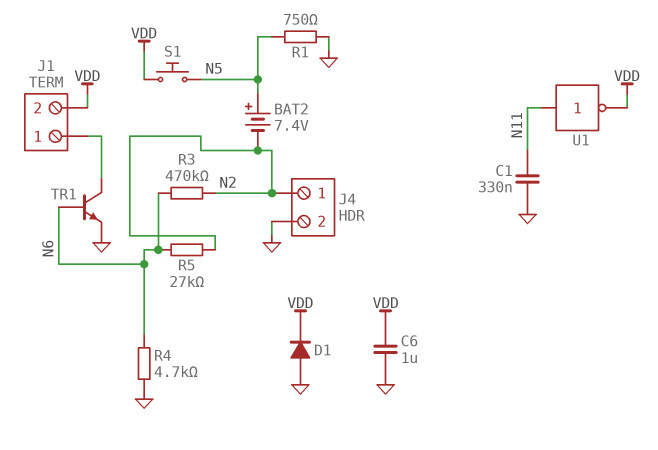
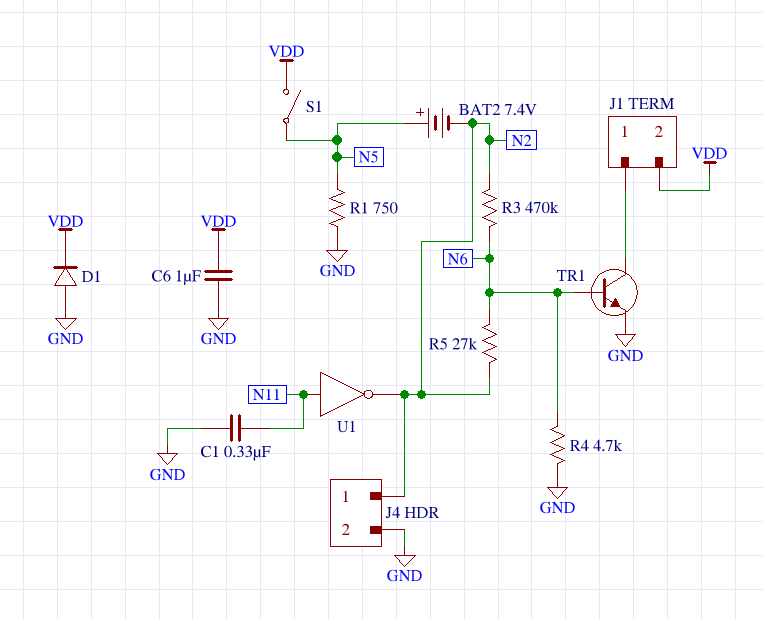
S1: button (N5, VDD) -> switch (N5, VDD)
U1: NOT (in N11, out VDD) -> NOT (in N11, out N2)

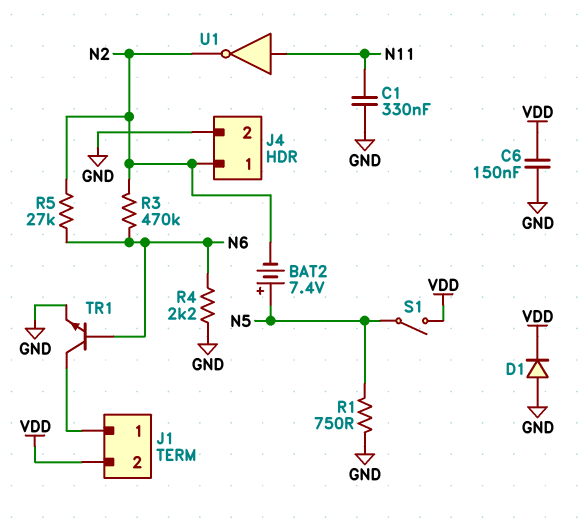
C6: 1uF (GND, VDD) -> 150nF (GND, VDD)
R4: 4.7k (GND, N6) -> 2.2k (GND, N6)

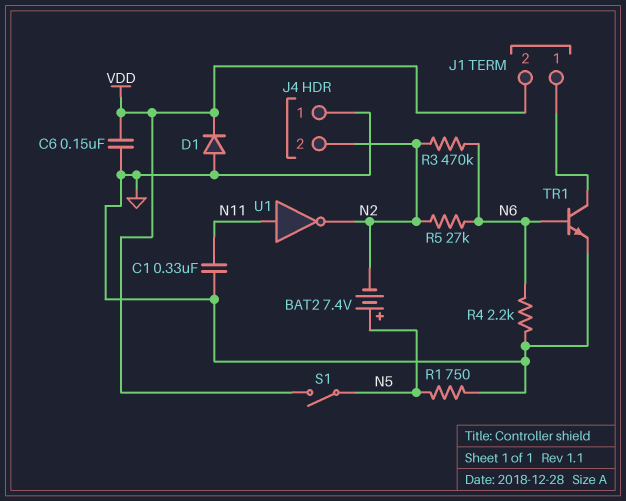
J4 pin 1: N2 -> GND
J4 pin 2: GND -> N2

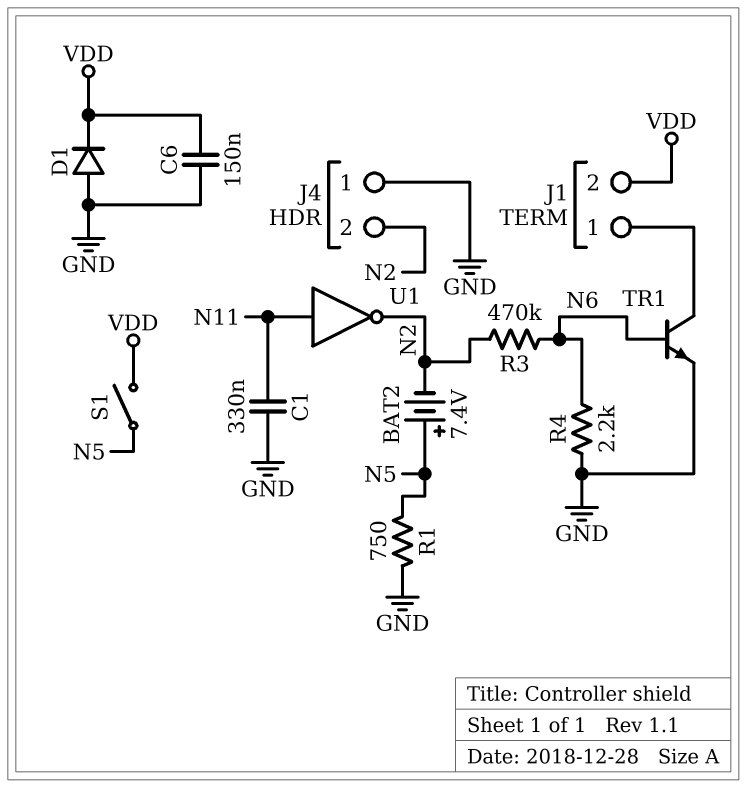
R5: 27k (N2, N6) -> none

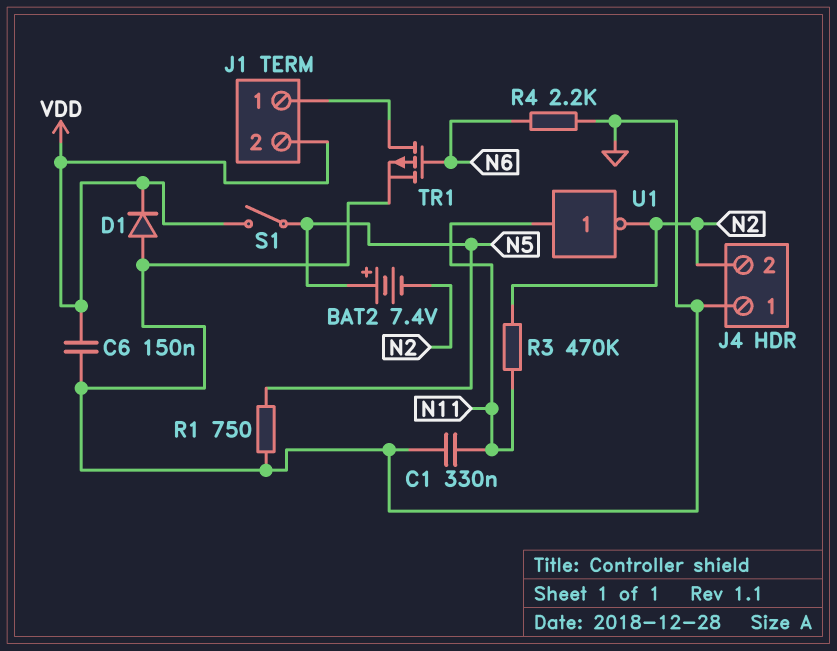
R3: 470k (N2, N6) -> 470k (N2, N11)
TR1: NPN (B N6, C J1/1, E GND) -> PMOS (G N6, D J1/1, S GND)

